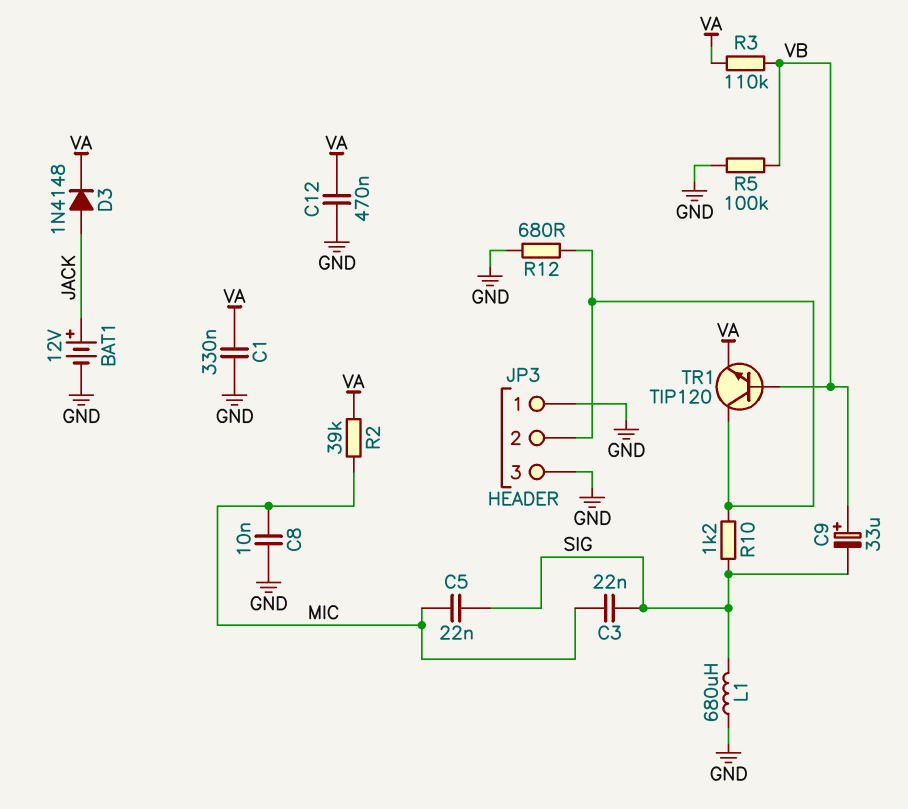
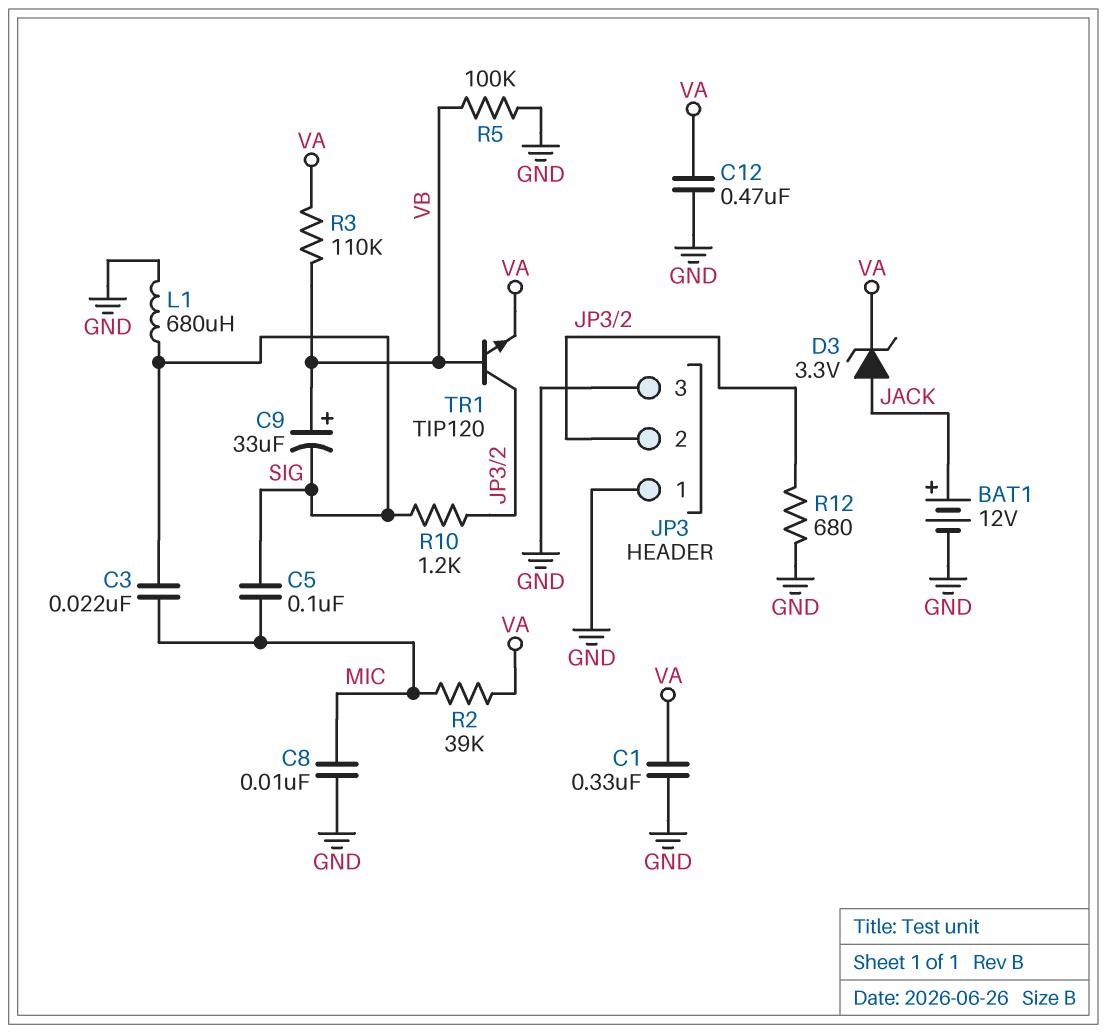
C5: 22nF (MIC, SIG) -> 100nF (MIC, SIG)
D3: diode 1N4148 (A JACK, K VA) -> zener 3.3V (A JACK, K VA)

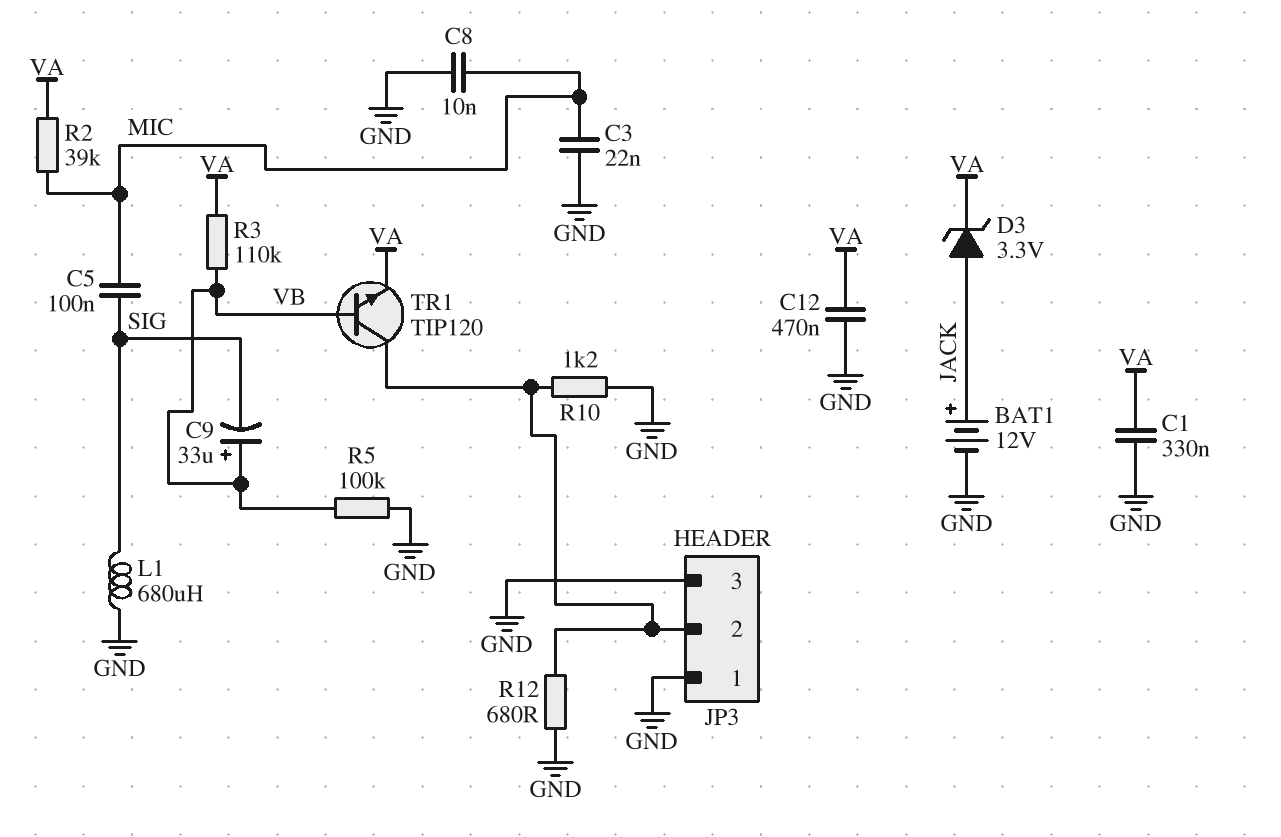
C3: 22nF (MIC, SIG) -> 22nF (GND, MIC)
R10: 1.2k (JP3/2, SIG) -> 1.2k (GND, JP3/2)

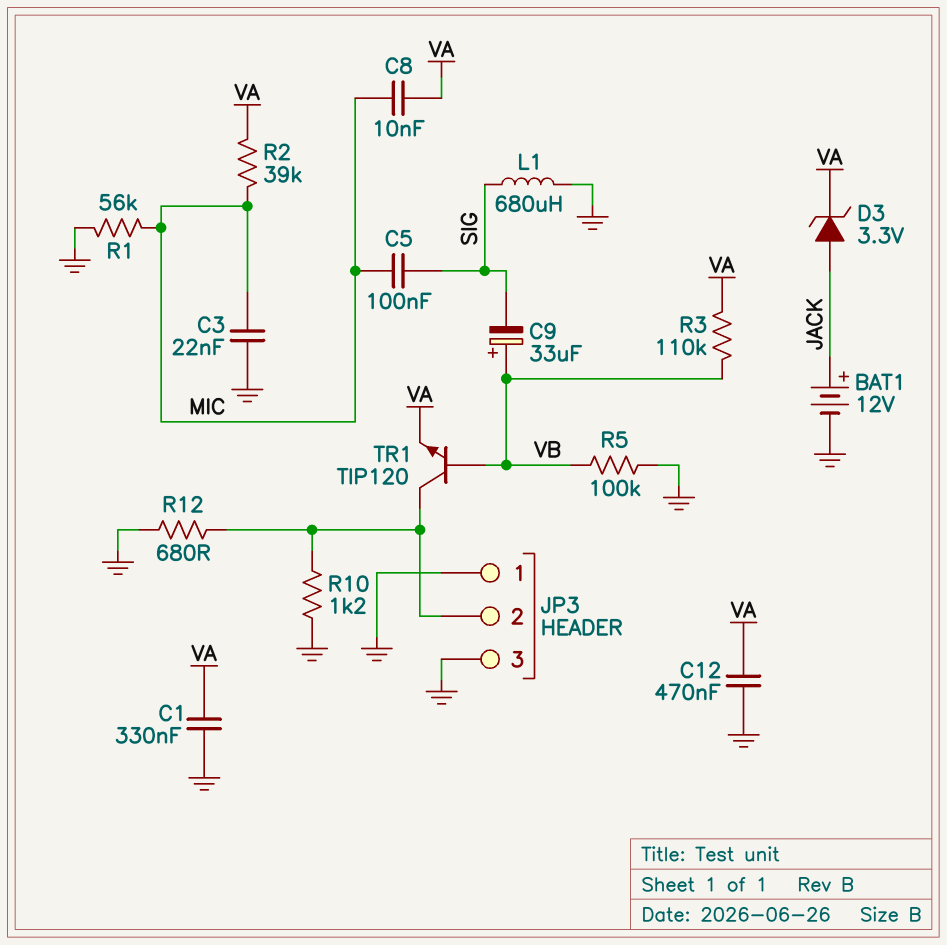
C8: 10nF (GND, MIC) -> 10nF (MIC, VA)
R1: none -> 56k (GND, MIC)

